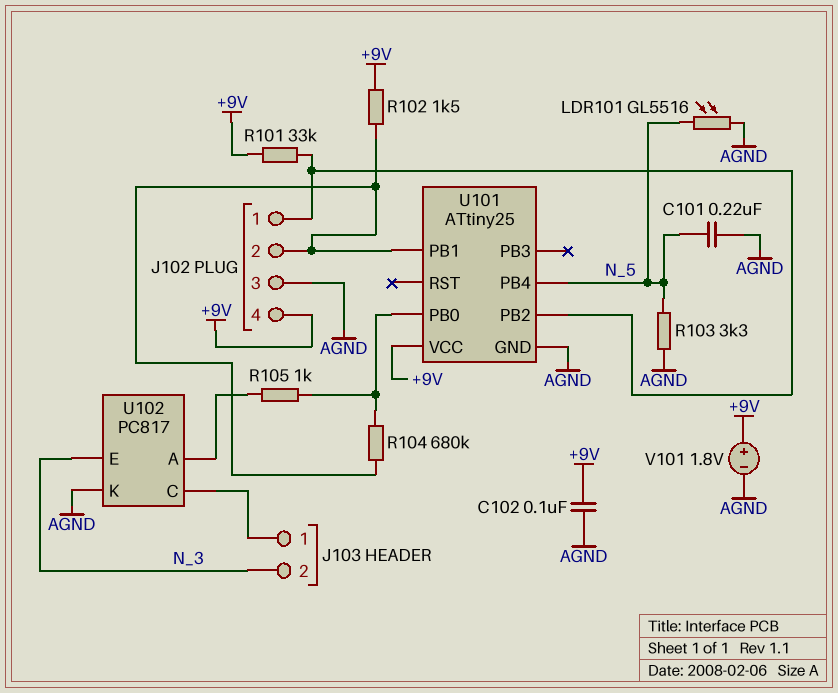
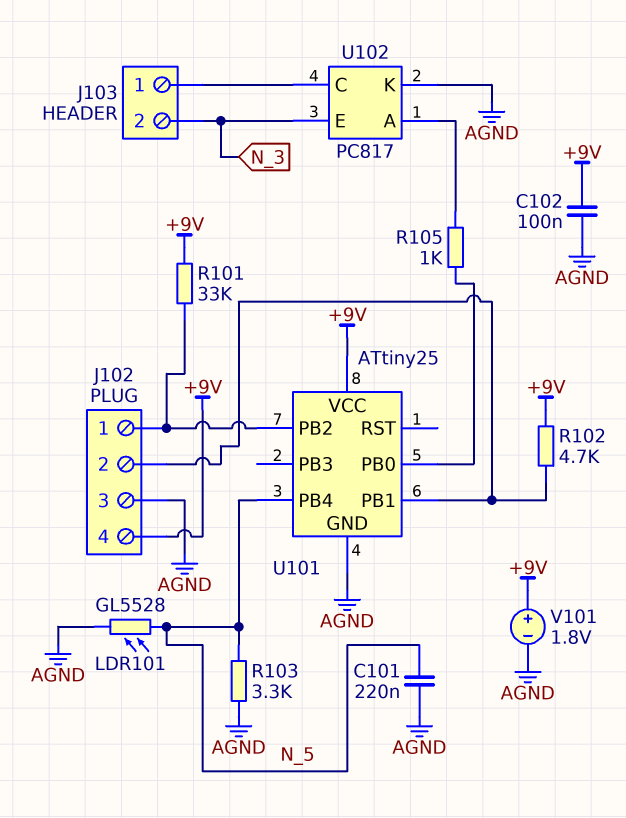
LDR101: GL5516 (AGND, N_5) -> GL5528 (AGND, N_5)
R102: 1.5k (+9V, J102/2) -> 4.7k (+9V, J102/2)
R104: 680k (J102/2, U101/PB0) -> none

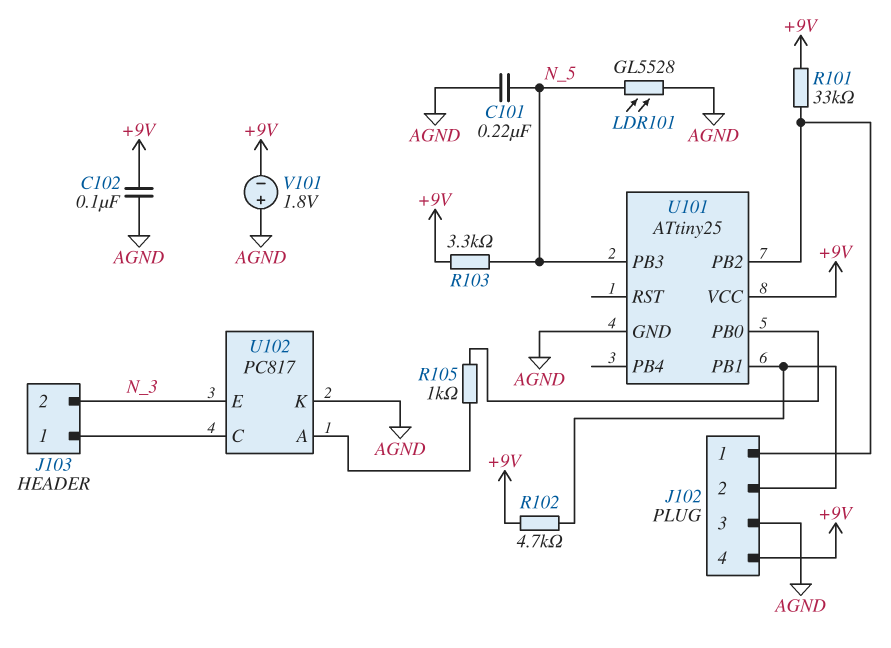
R103: 3.3k (AGND, N_5) -> 3.3k (+9V, N_5)
U101 pin PB3: none -> N_5
U101 pin PB4: N_5 -> none
V101: 1.8V (plus +9V, minus AGND) -> 1.8V (plus AGND, minus +9V)

